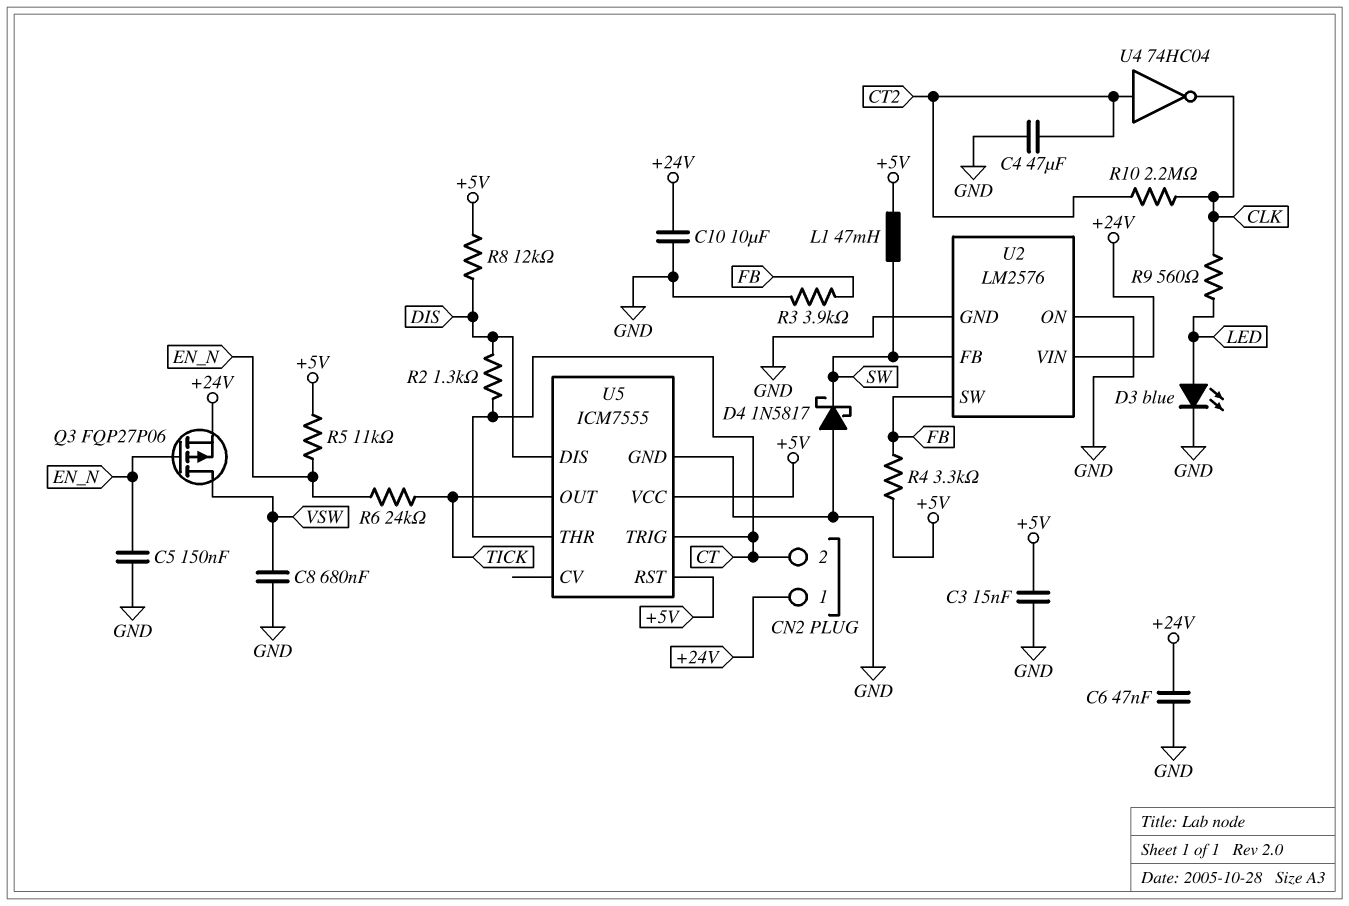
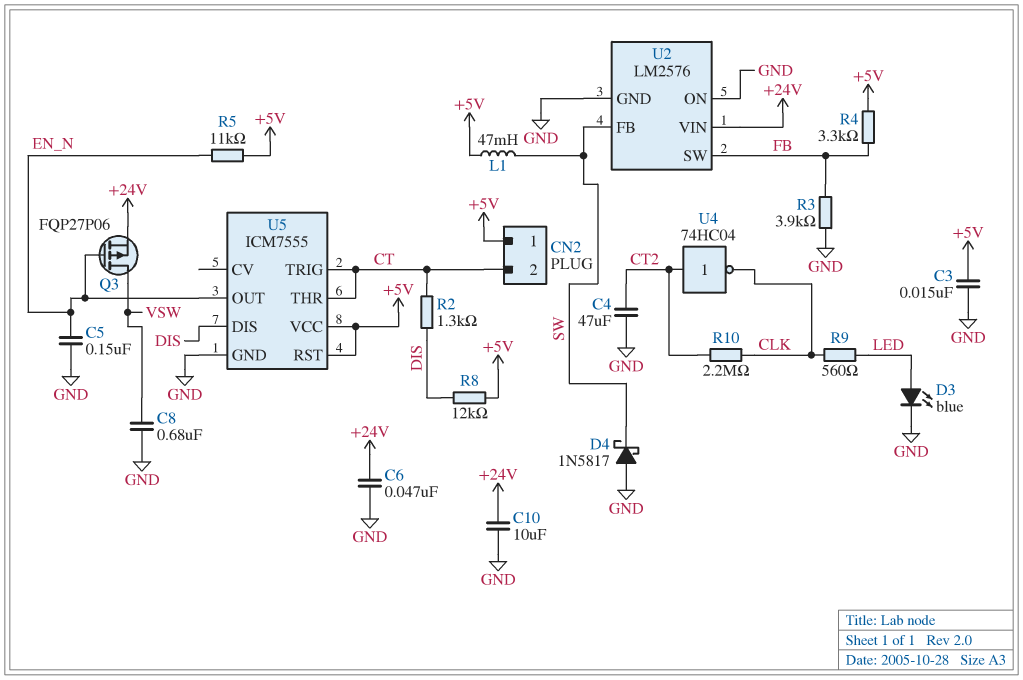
CN2 pin 1: +24V -> +5V
R6: 24k (EN_N, TICK) -> none
U5 pin OUT: TICK -> EN_N

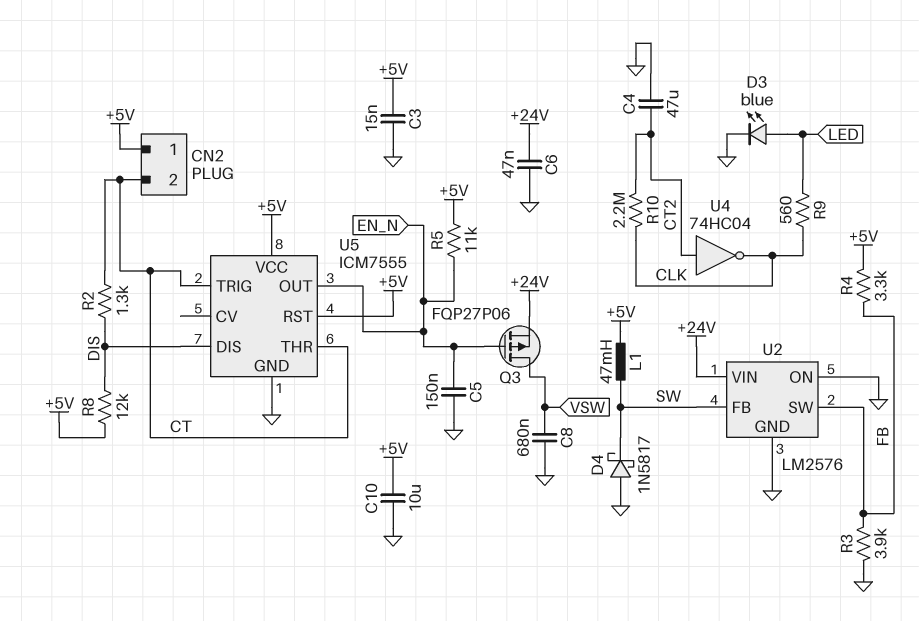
C10: 10uF (+24V, GND) -> 10uF (+5V, GND)

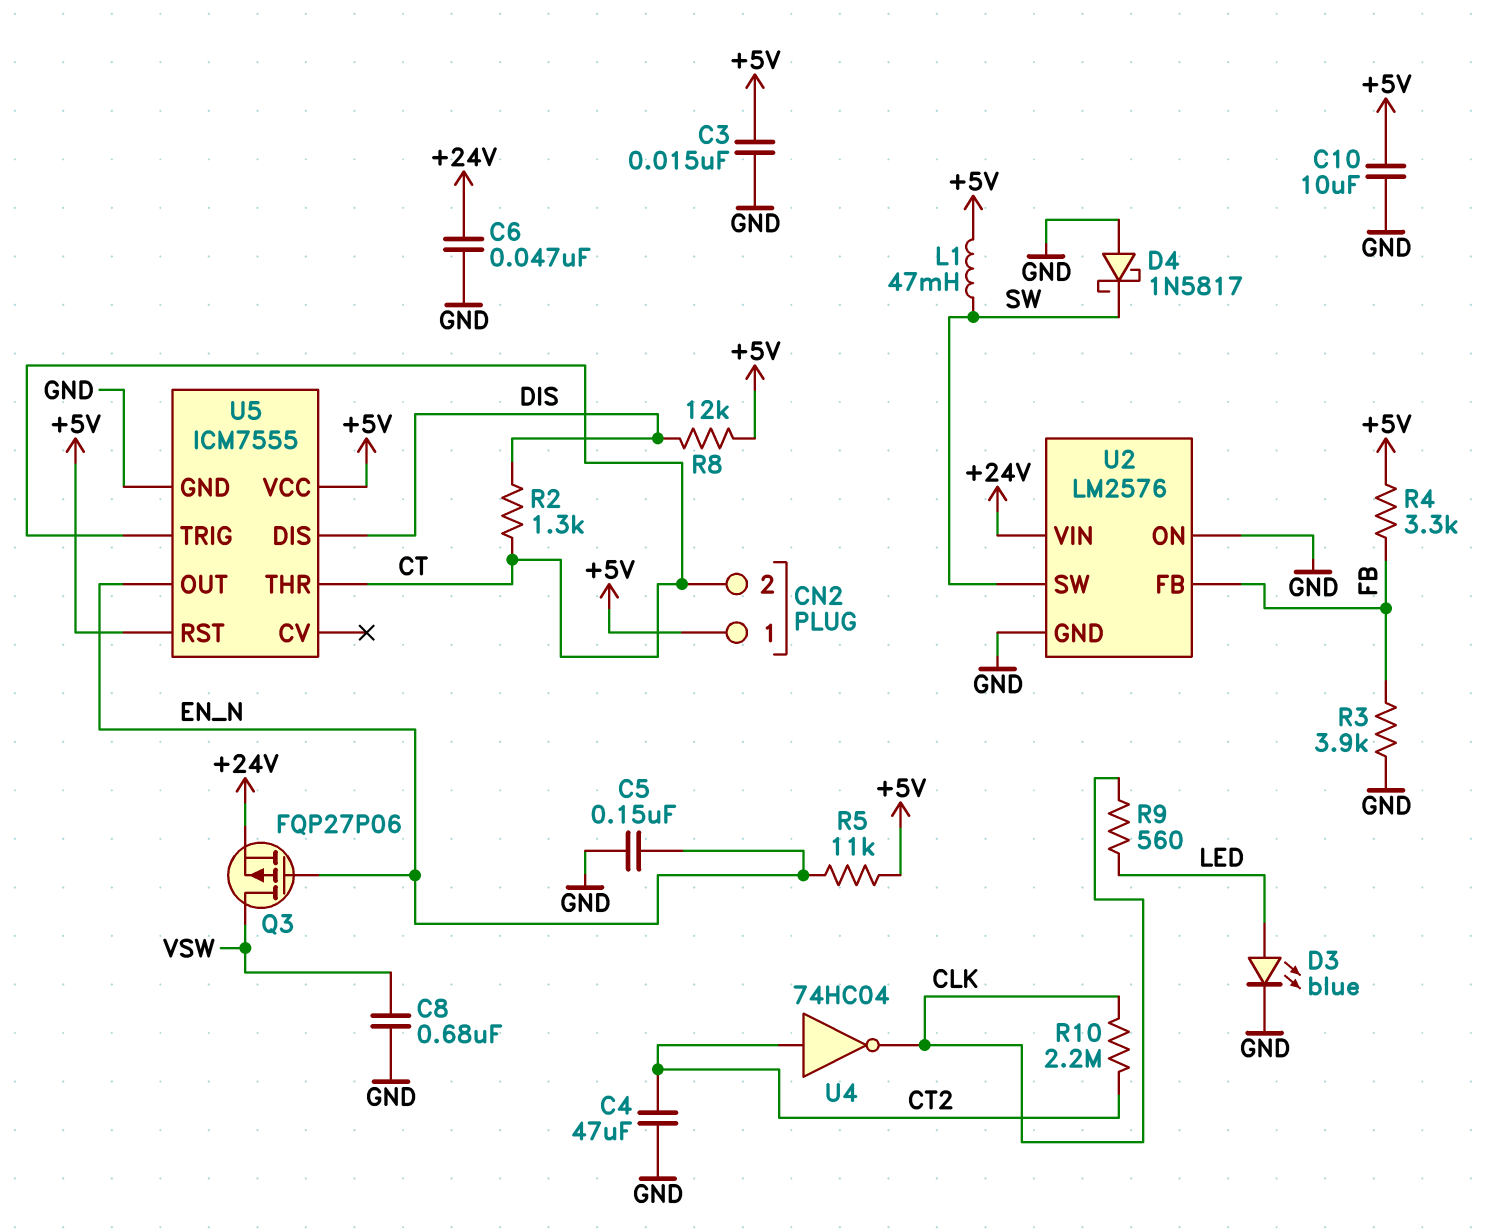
U2 pin FB: SW -> FB
U2 pin SW: FB -> SW

